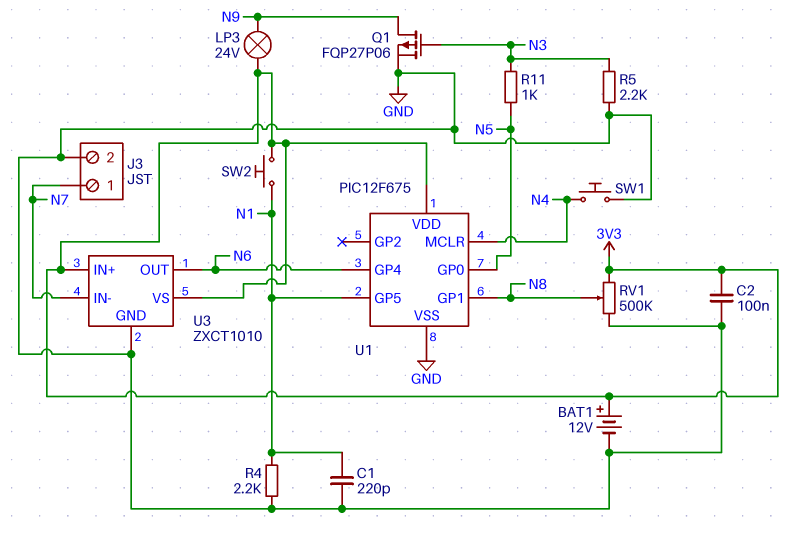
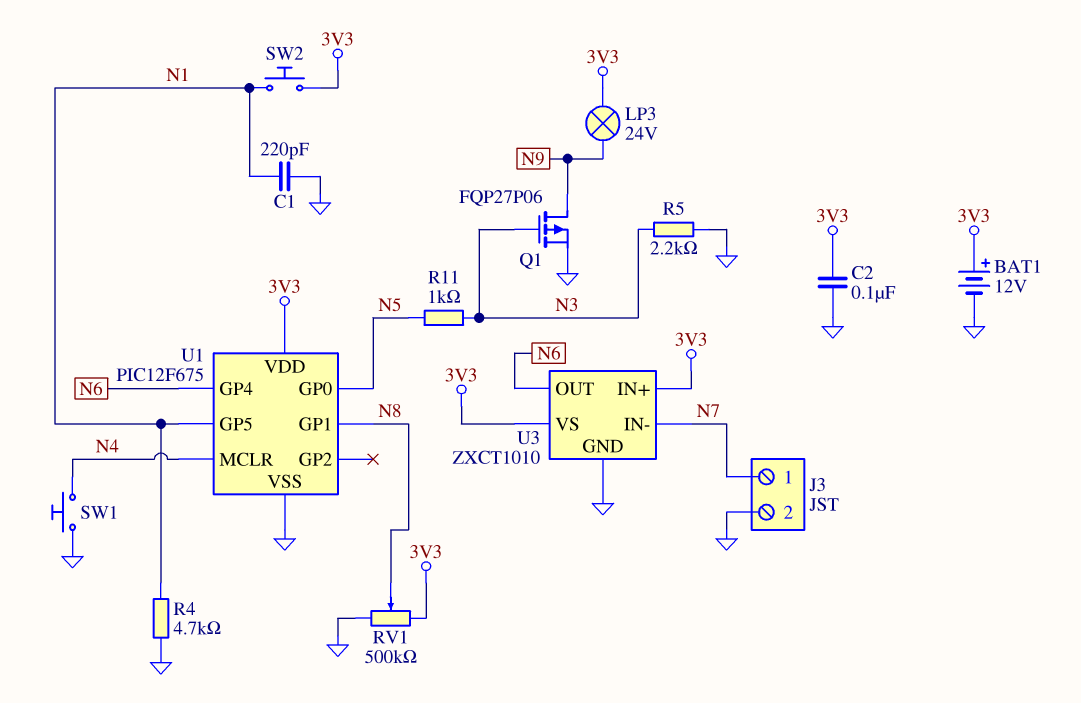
R4: 2.2k (GND, N1) -> 4.7k (GND, N1)

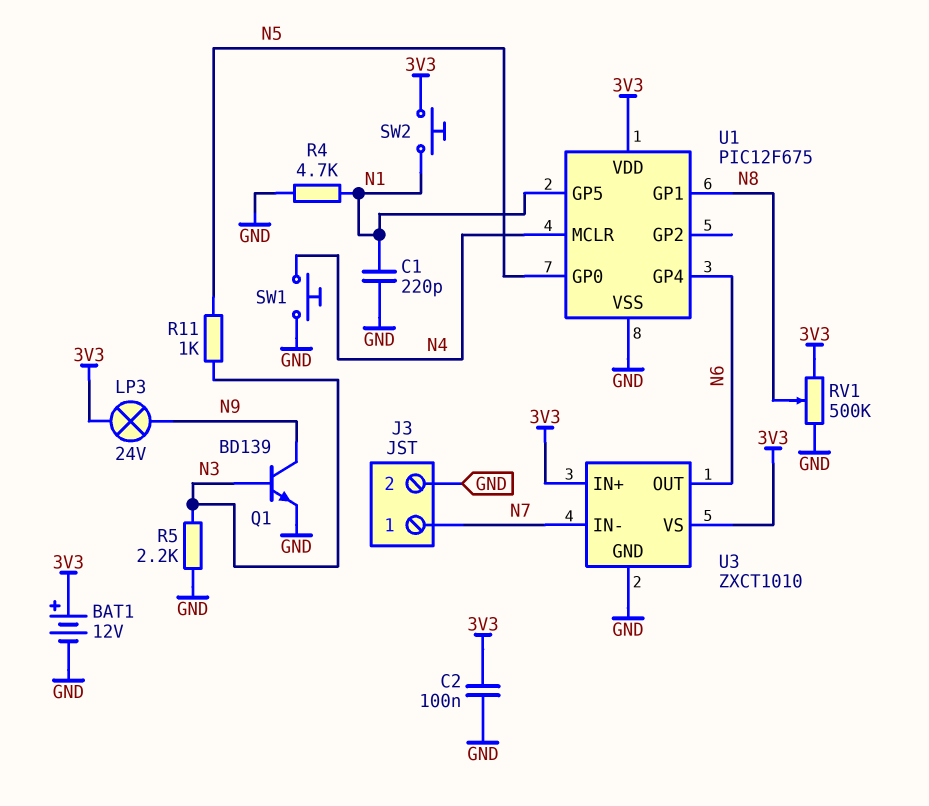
Q1: PMOS FQP27P06 (G N3, D N9, S GND) -> NPN BD139 (B N3, C N9, E GND)

